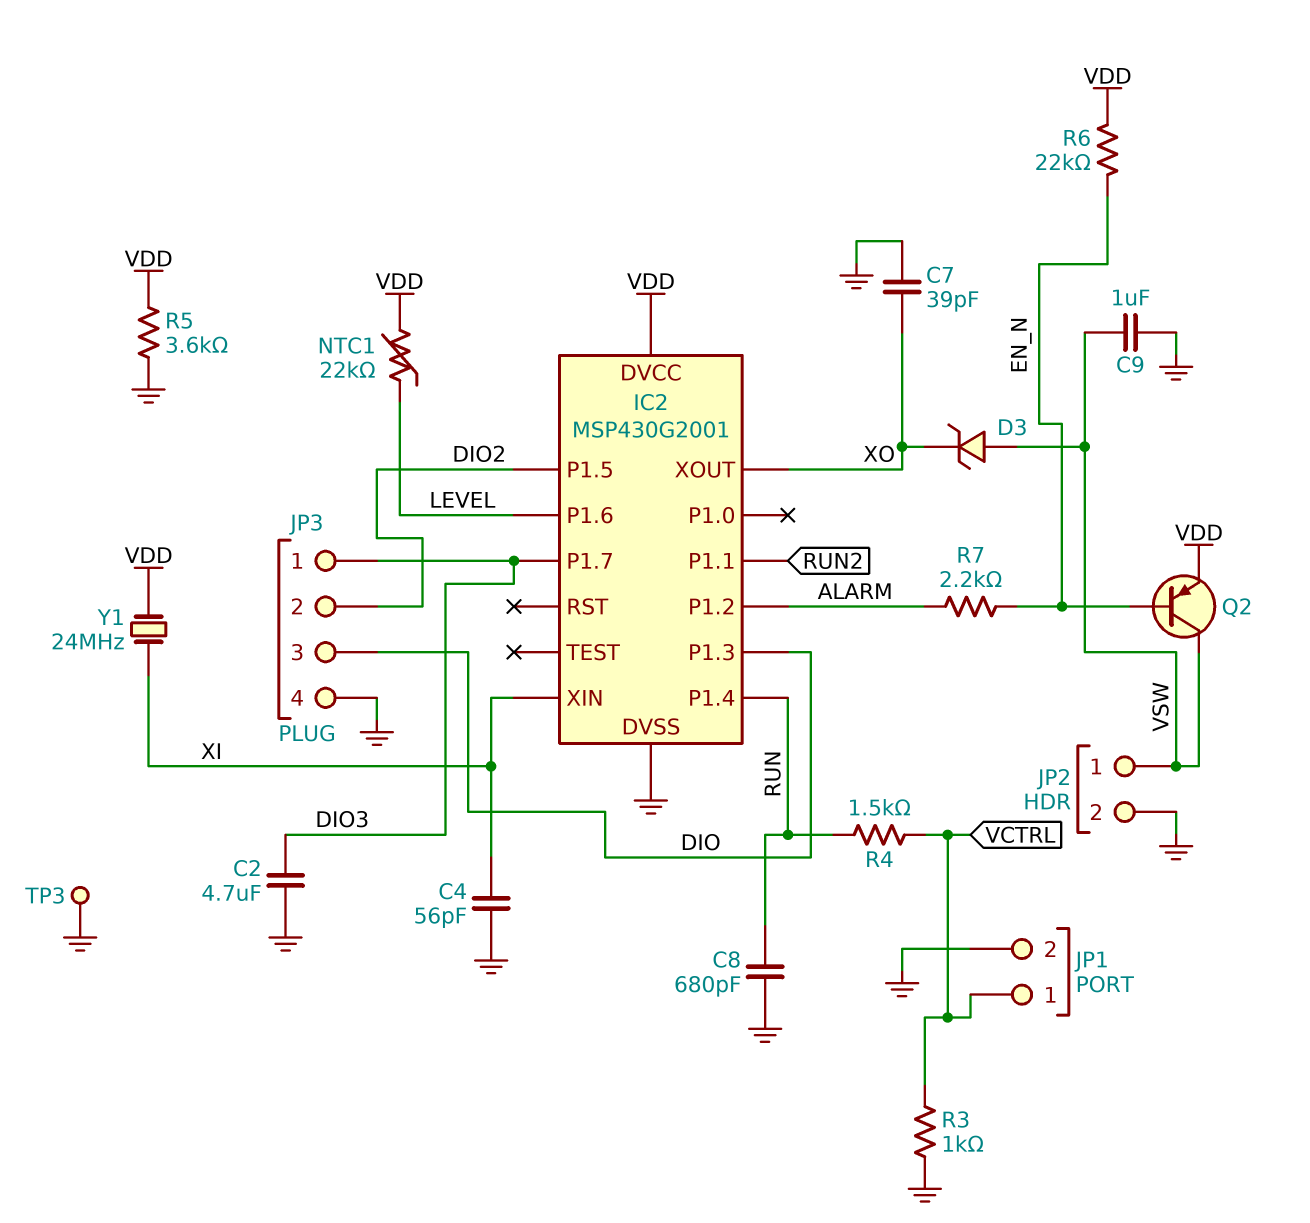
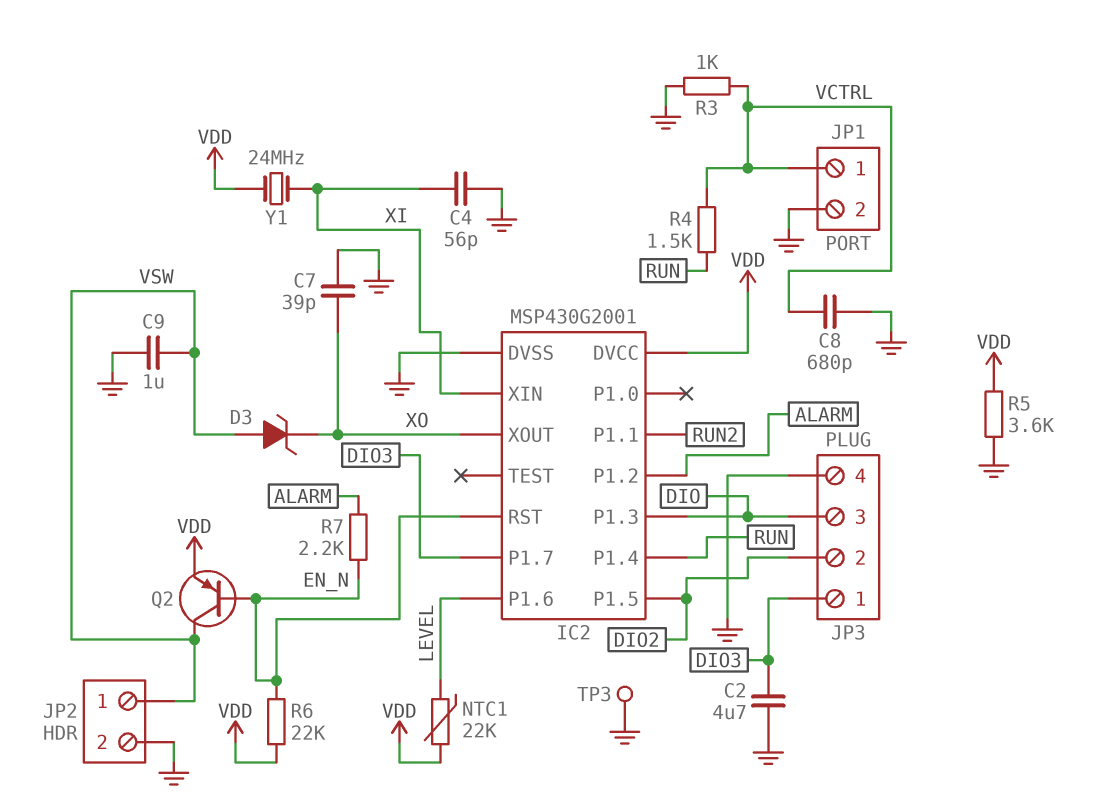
C8: 680pF (GND, RUN) -> 680pF (GND, VCTRL)
IC2 pin RST: none -> EN_N

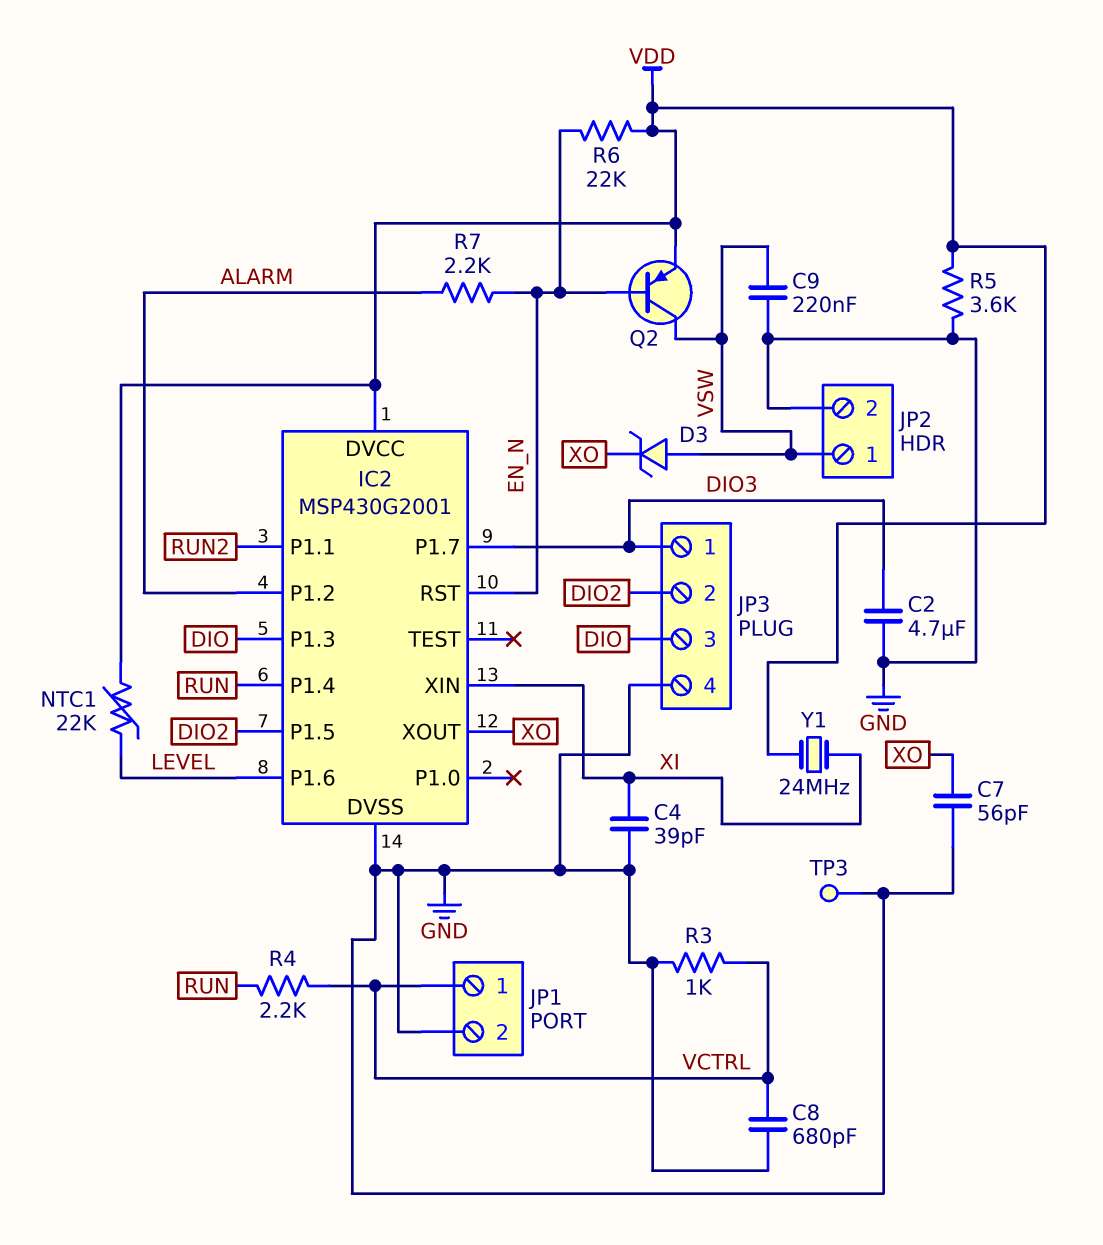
C4: 56pF (GND, XI) -> 39pF (GND, XI)
C7: 39pF (GND, XO) -> 56pF (GND, XO)
C9: 1uF (GND, VSW) -> 220nF (GND, VSW)
R4: 1.5k (RUN, VCTRL) -> 2.2k (RUN, VCTRL)

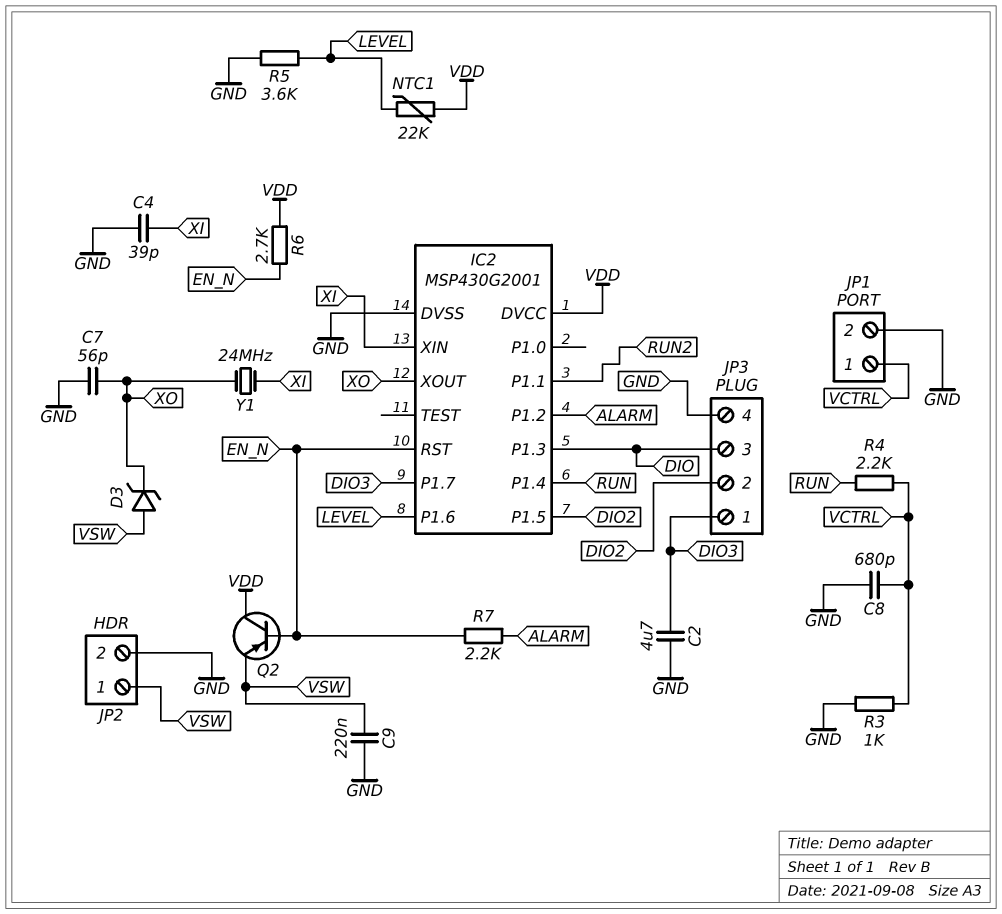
Q2: PNP (B EN_N, C VSW, E VDD) -> PNP (B EN_N, C VDD, E VSW)
R5: 3.6k (GND, VDD) -> 3.6k (GND, LEVEL)
R6: 22k (EN_N, VDD) -> 2.7k (EN_N, VDD)
TP3: test point (GND) -> none
Y1: 24MHz (VDD, XI) -> 24MHz (XI, XO)

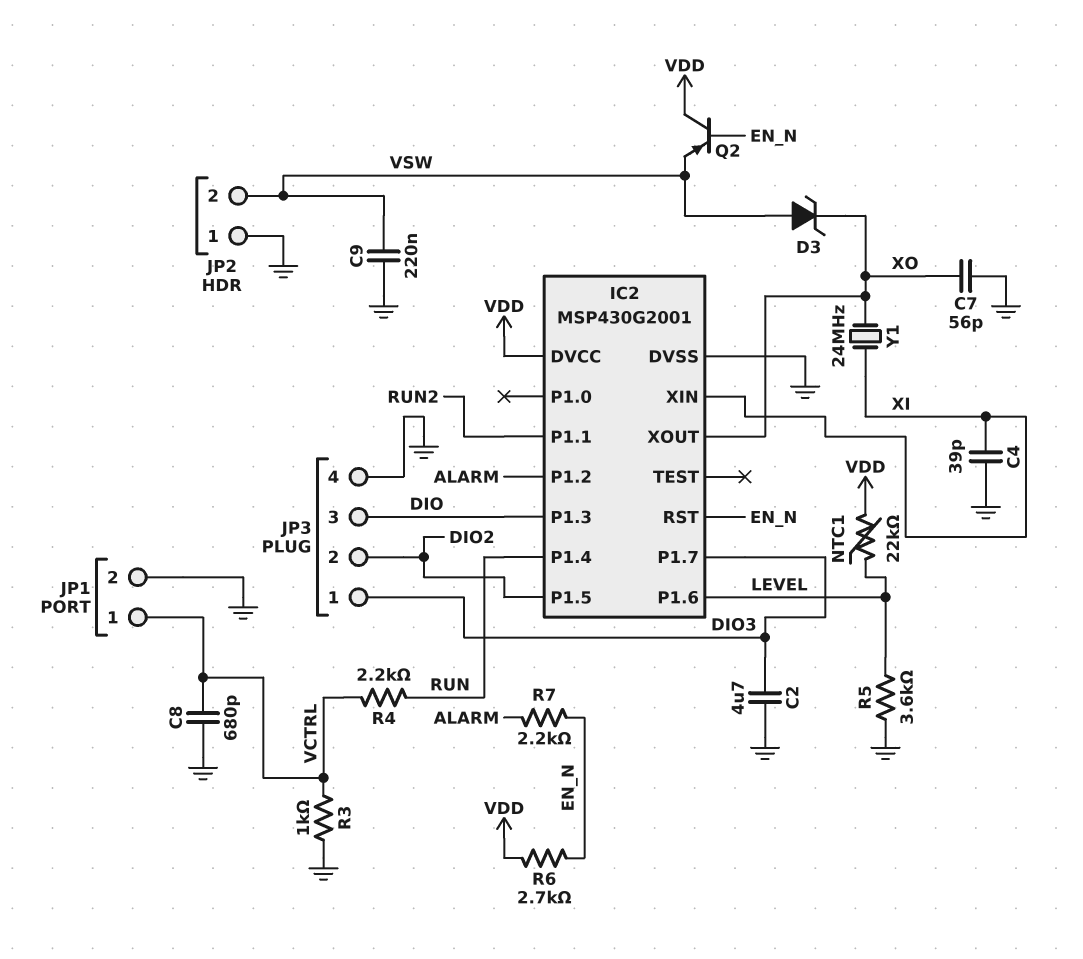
JP2 pin 1: VSW -> GND
JP2 pin 2: GND -> VSW

